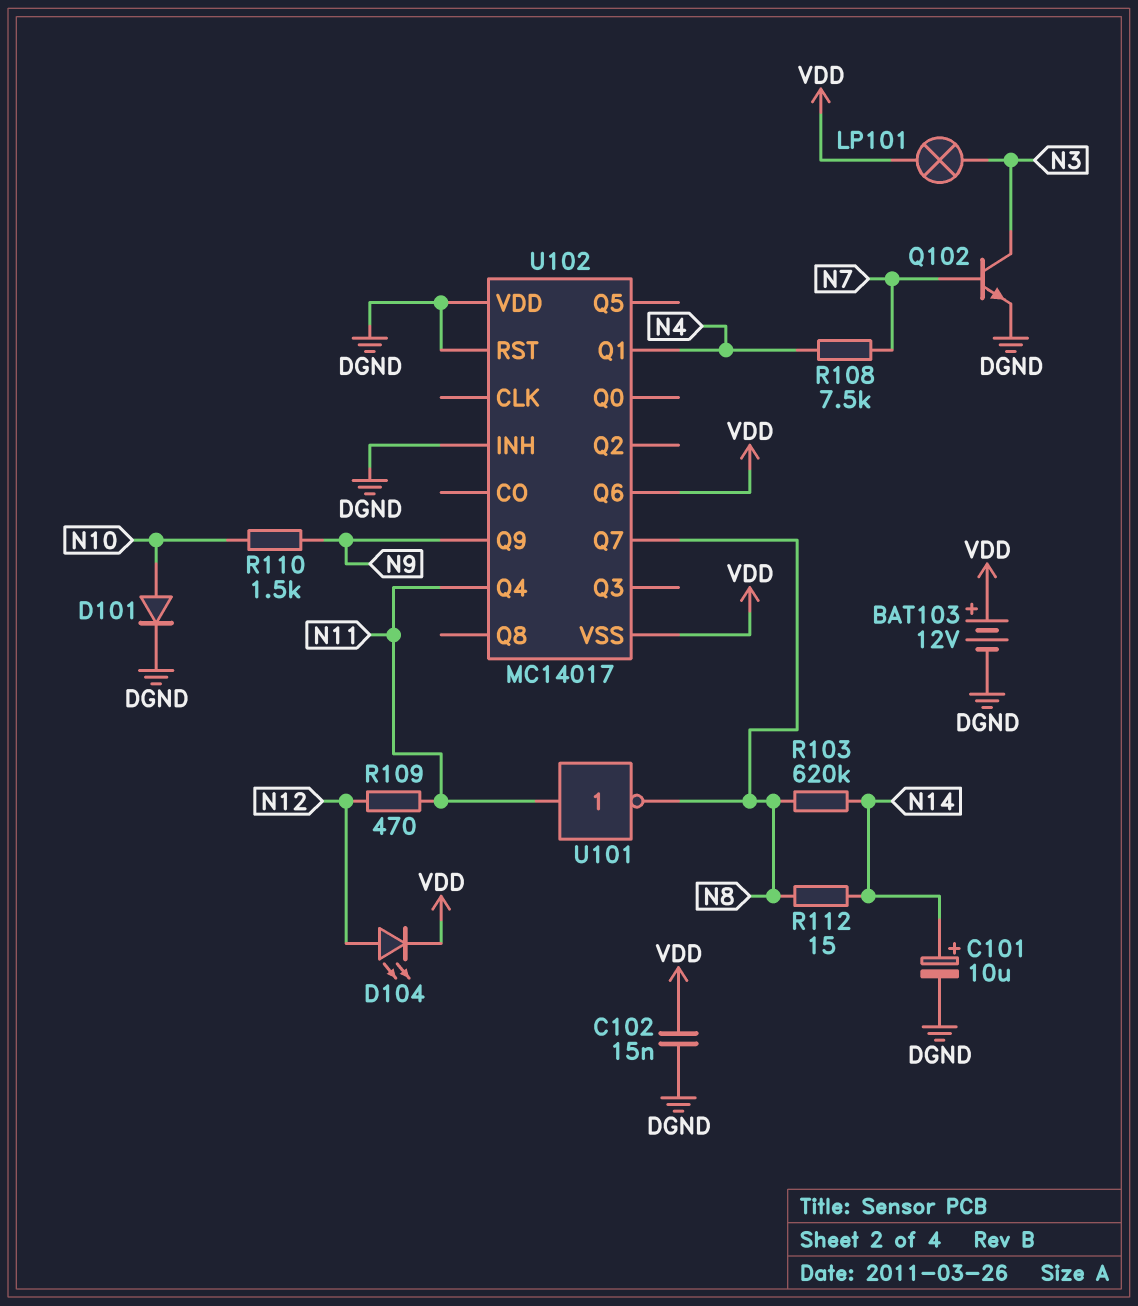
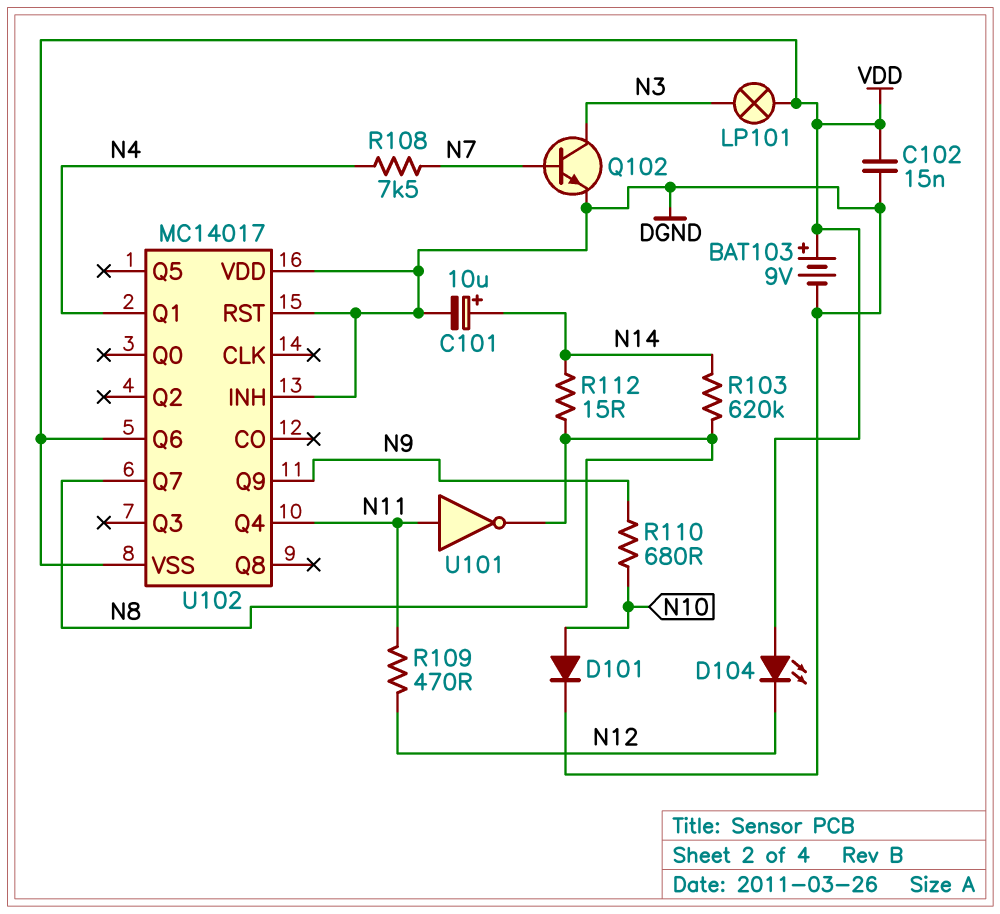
BAT103: 12V (plus VDD, minus DGND) -> 9V (plus VDD, minus DGND)
D104: LED (A N12, K VDD) -> LED (A VDD, K N12)
R110: 1.5k (N9, N10) -> 680 (N9, N10)

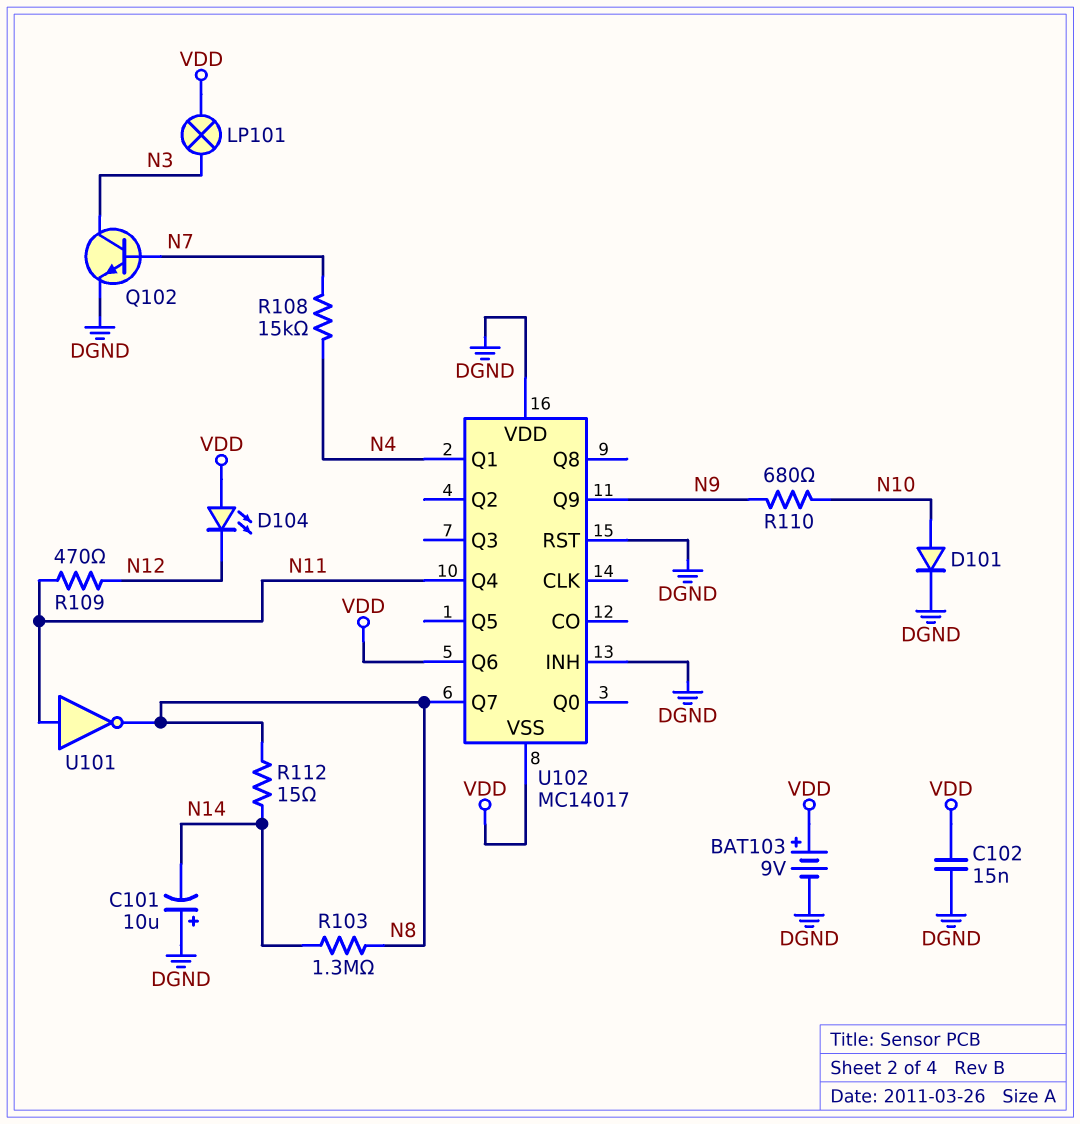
C101: 10uF (plus N14, minus DGND) -> 10uF (plus DGND, minus N14)
R103: 620k (N8, N14) -> 1.3M (N8, N14)
R108: 7.5k (N4, N7) -> 15k (N4, N7)

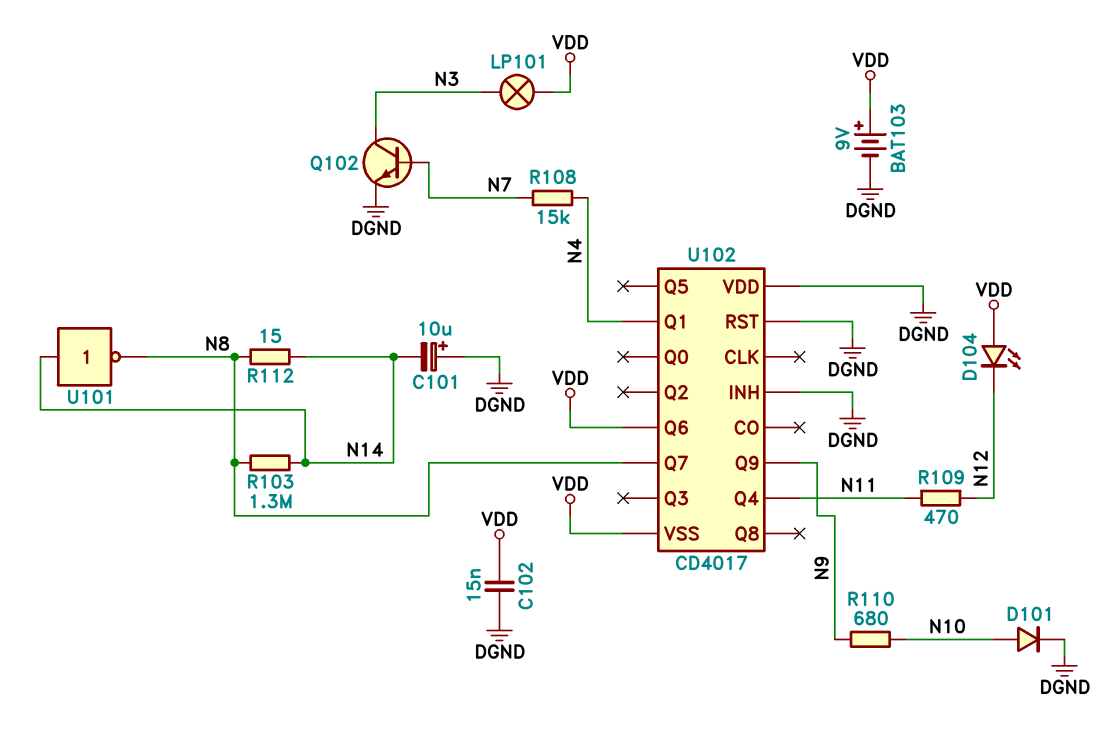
U101: NOT (in N11, out N8) -> NOT (in N14, out N8)
U102: MC14017 -> CD4017

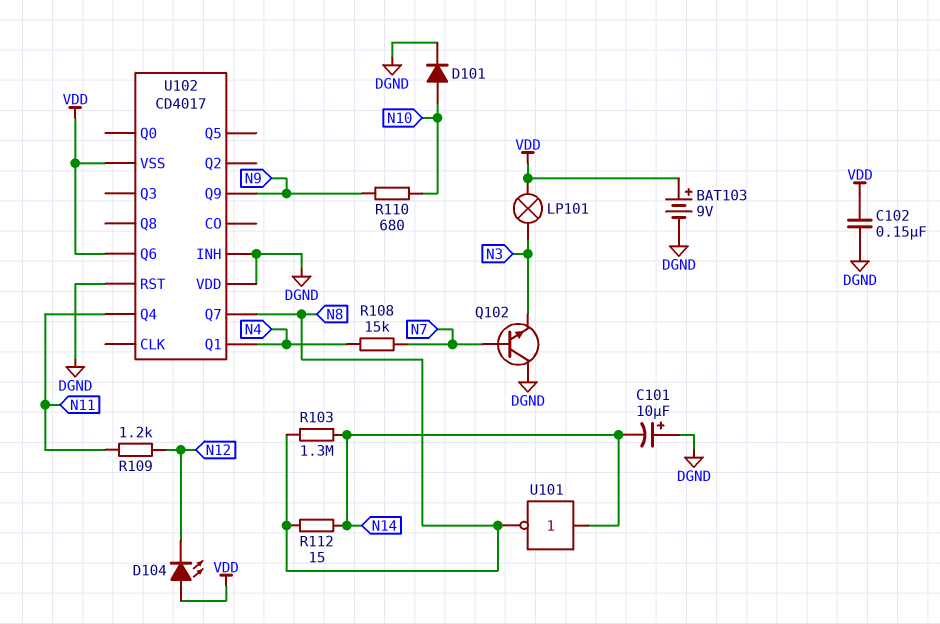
C102: 15nF (DGND, VDD) -> 150nF (DGND, VDD)
Q102: NPN (B N7, C N3, E DGND) -> NPN (B N7, C DGND, E N3)
R109: 470 (N11, N12) -> 1.2k (N11, N12)

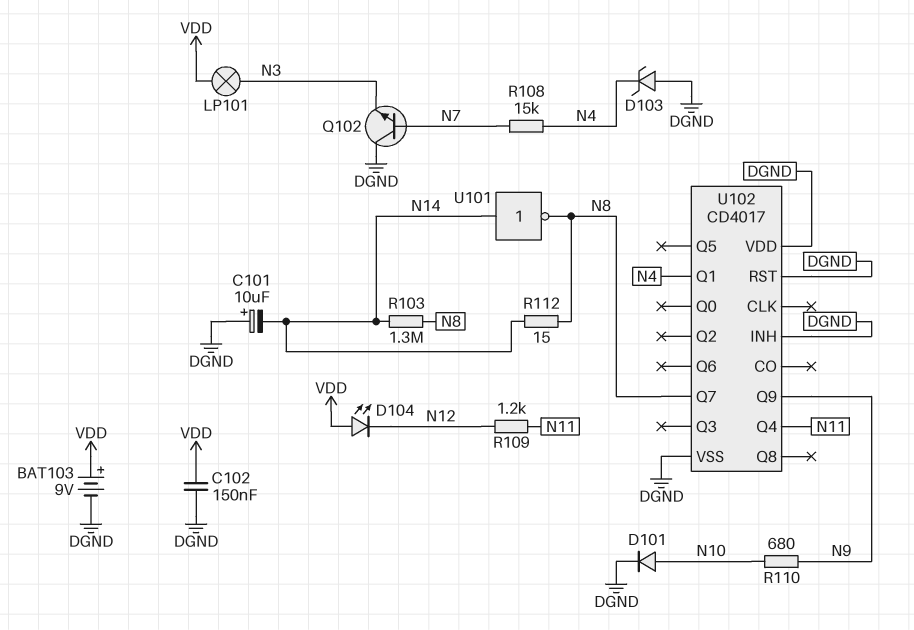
D103: none -> zener (A DGND, K N4)
U102 pin Q6: VDD -> none
U102 pin VSS: VDD -> DGND

